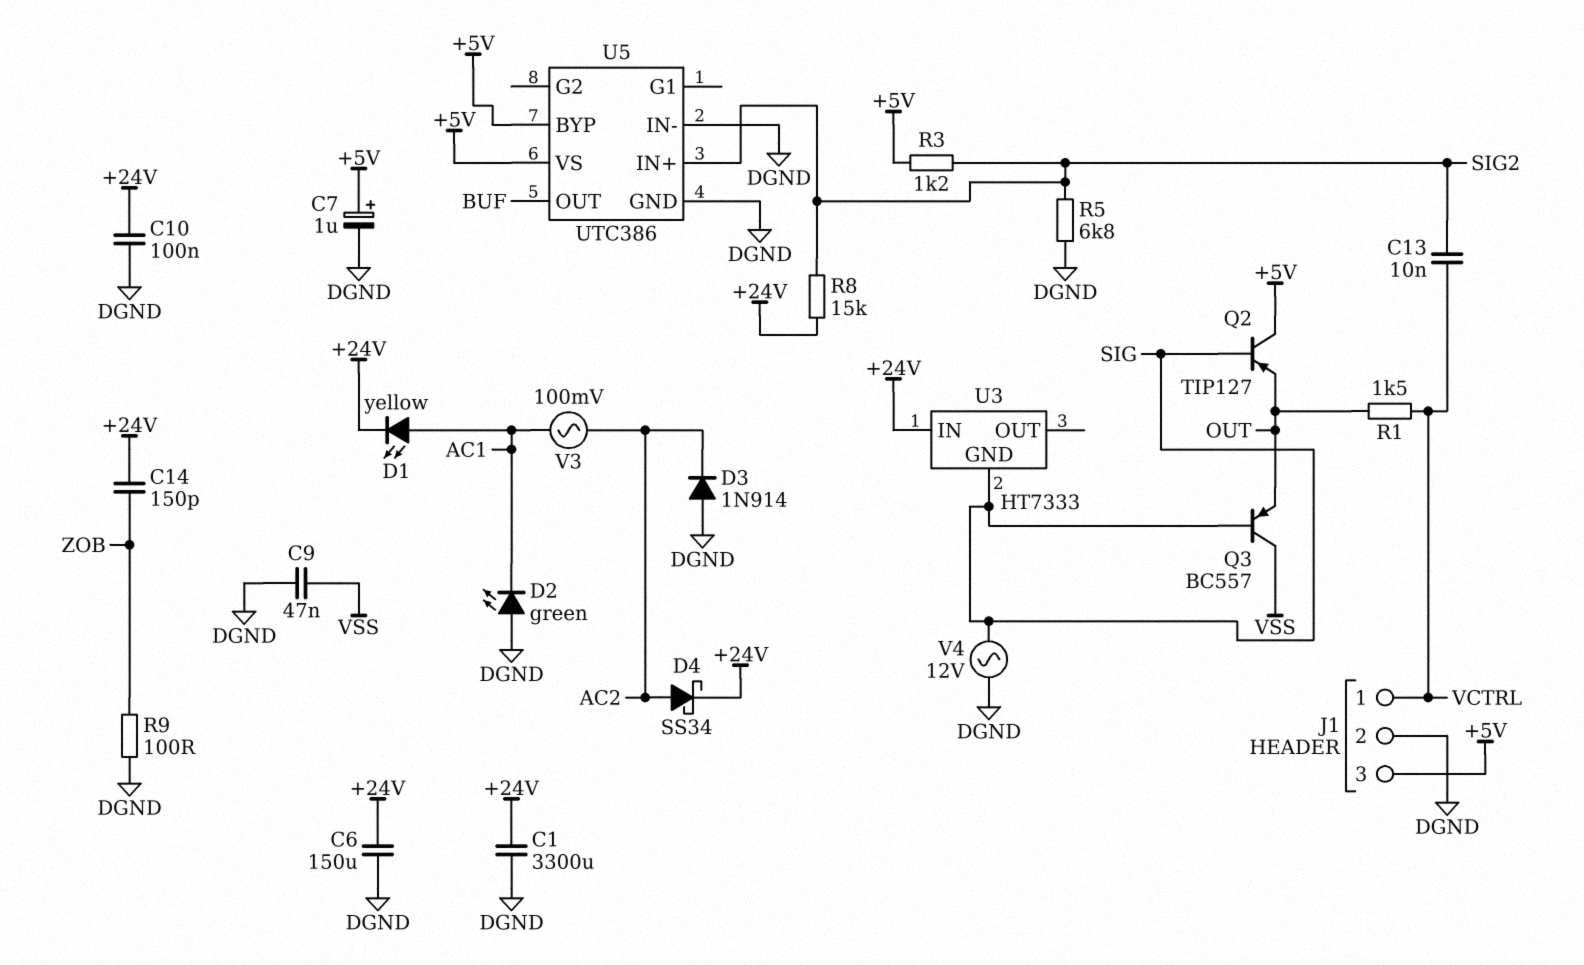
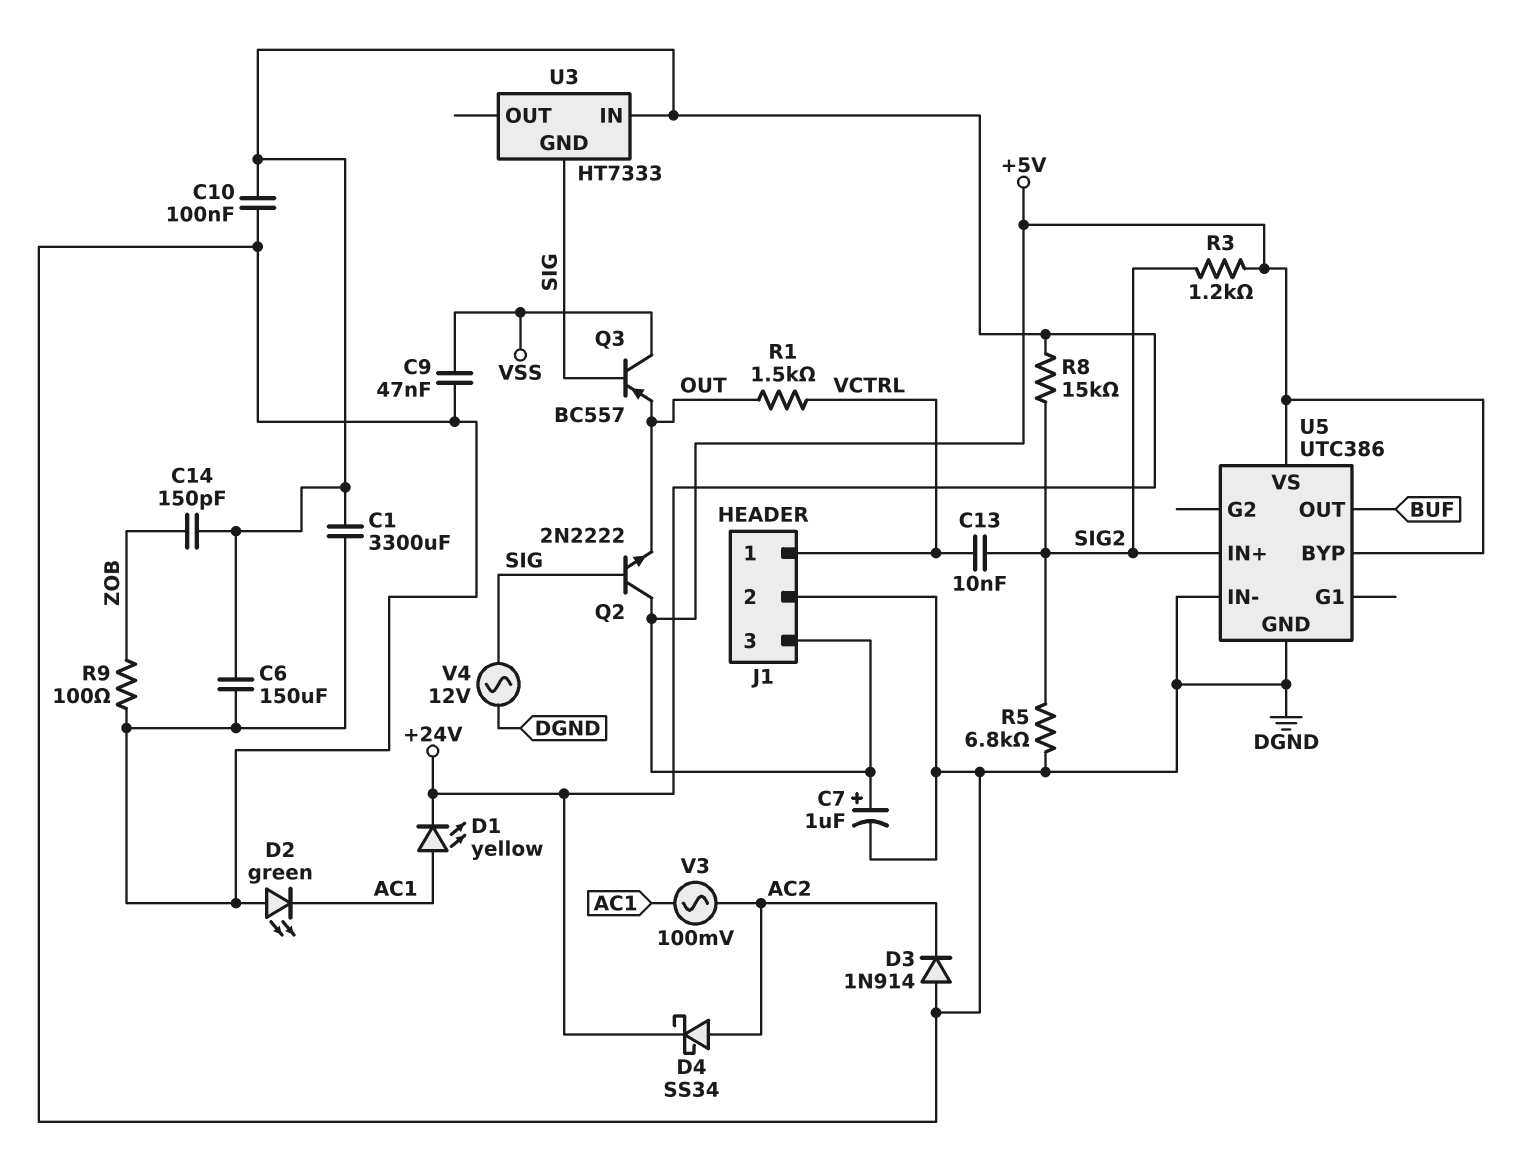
Q2: PNP TIP127 (B SIG, C +5V, E OUT) -> NPN 2N2222 (B SIG, C +5V, E OUT)

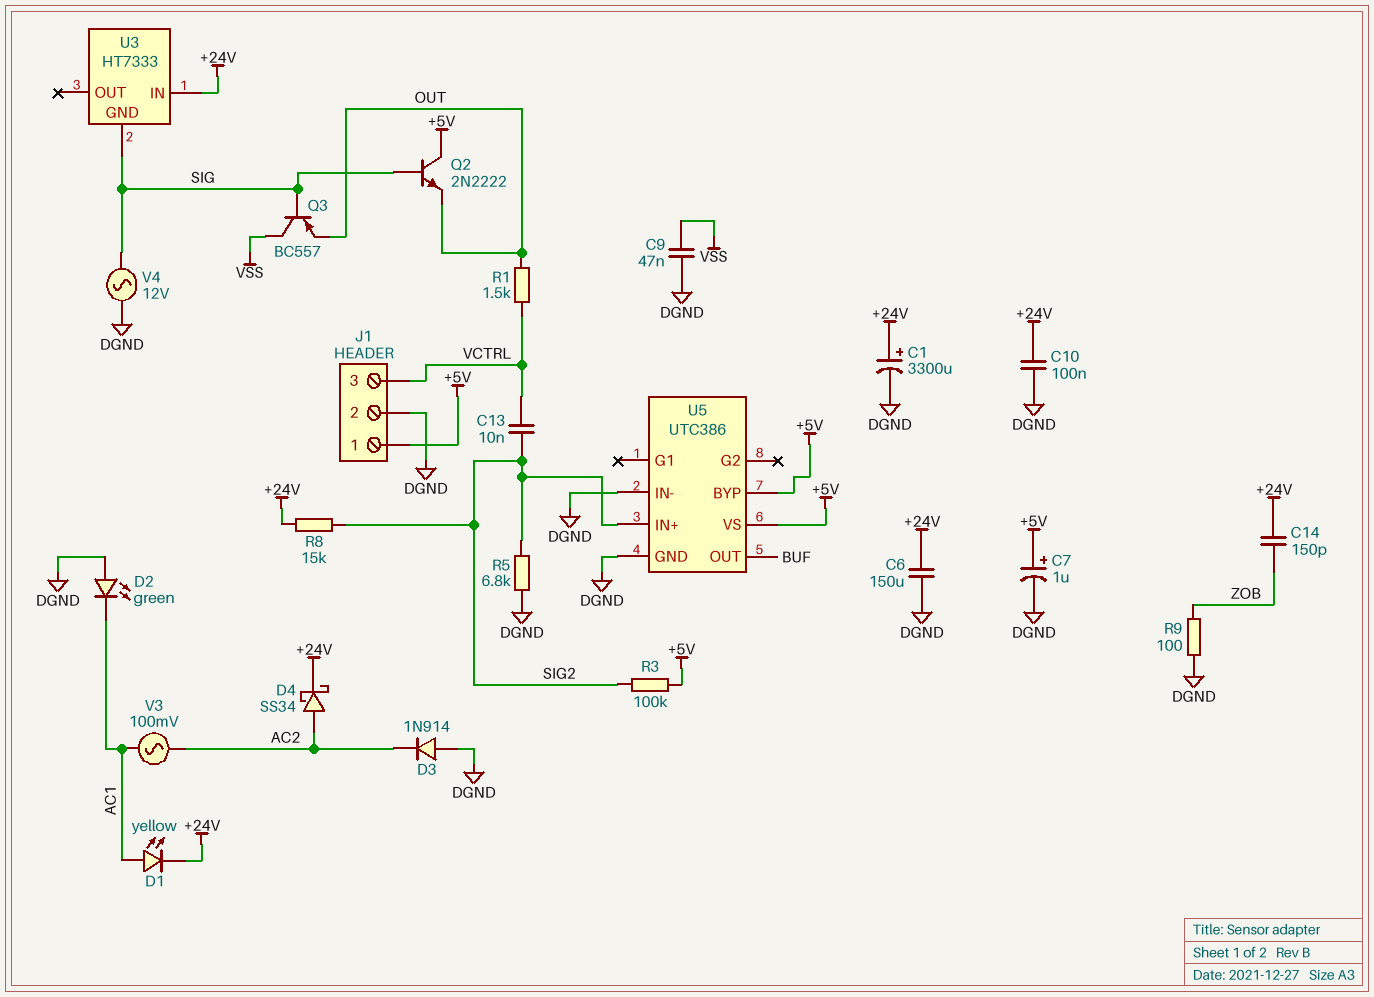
C1: 3300uF (+24V, DGND) -> 3300uF (plus +24V, minus DGND)
J1 pin 1: VCTRL -> +5V
J1 pin 3: +5V -> VCTRL
R3: 1.2k (+5V, SIG2) -> 100k (+5V, SIG2)

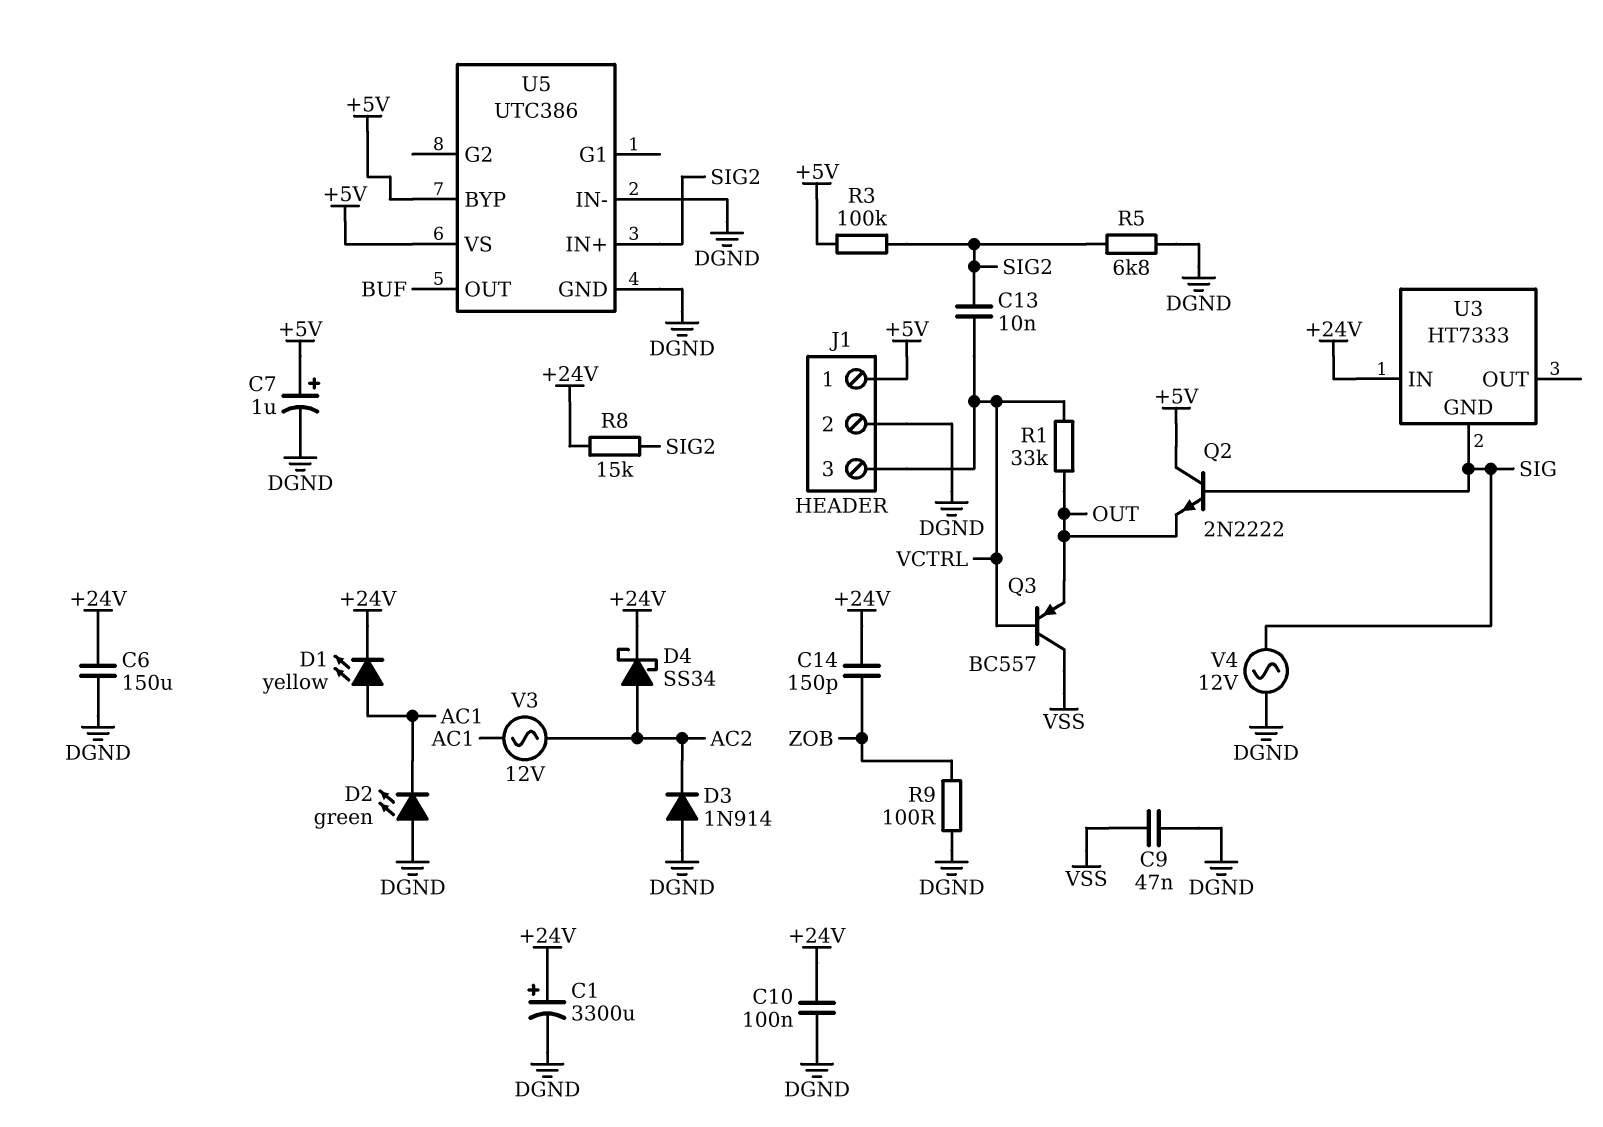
Q3: PNP BC557 (B SIG, C VSS, E OUT) -> PNP BC557 (B VCTRL, C VSS, E OUT)
R1: 1.5k (OUT, VCTRL) -> 33k (OUT, VCTRL)
V3: AC 100mV (AC1, AC2) -> AC 12V (AC1, AC2)

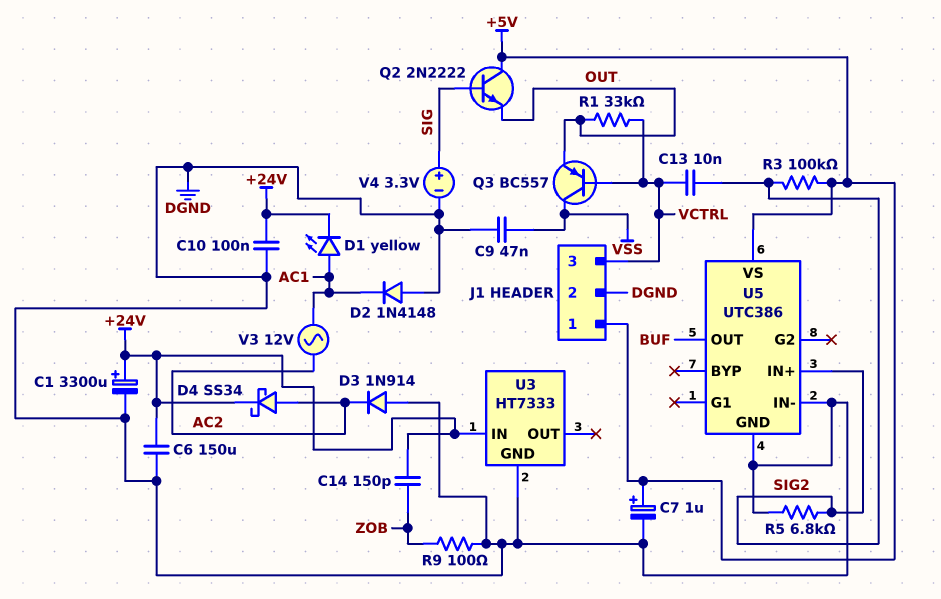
D2: LED green (A DGND, K AC1) -> diode 1N4148 (A DGND, K AC1)
R8: 15k (+24V, SIG2) -> none
U3 pin GND: SIG -> DGND
U5 pin BYP: +5V -> none
V4: AC 12V (DGND, SIG) -> 3.3V (plus SIG, minus DGND)

